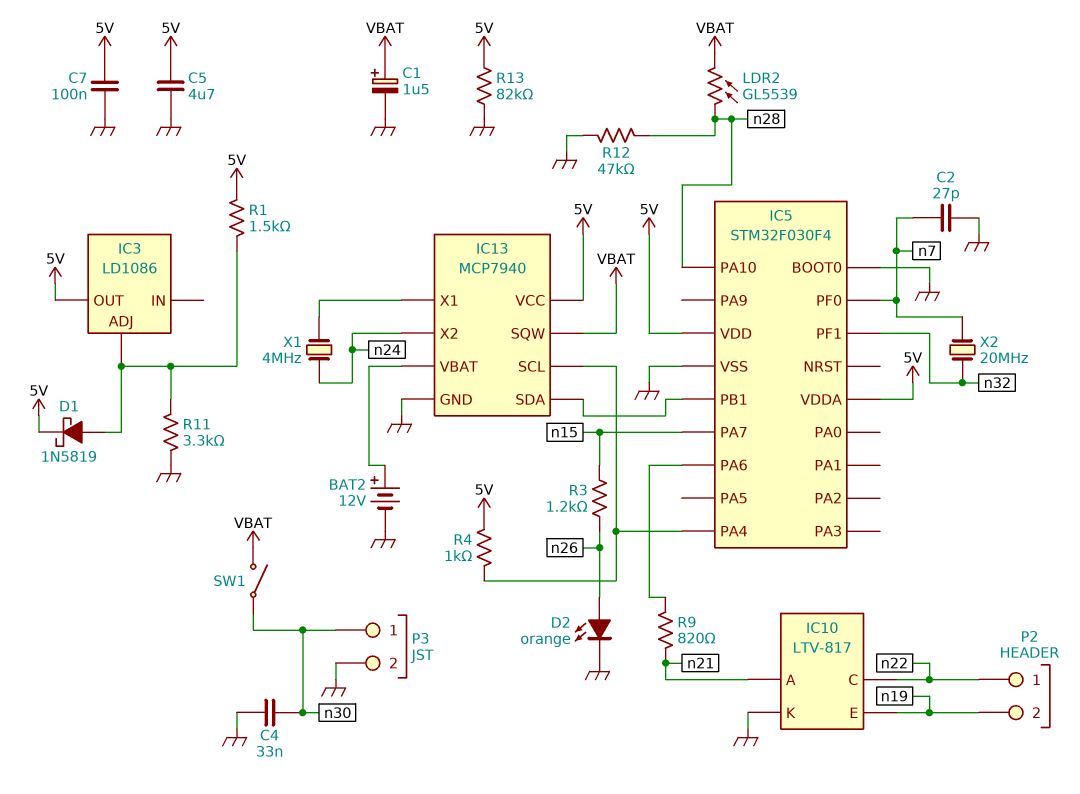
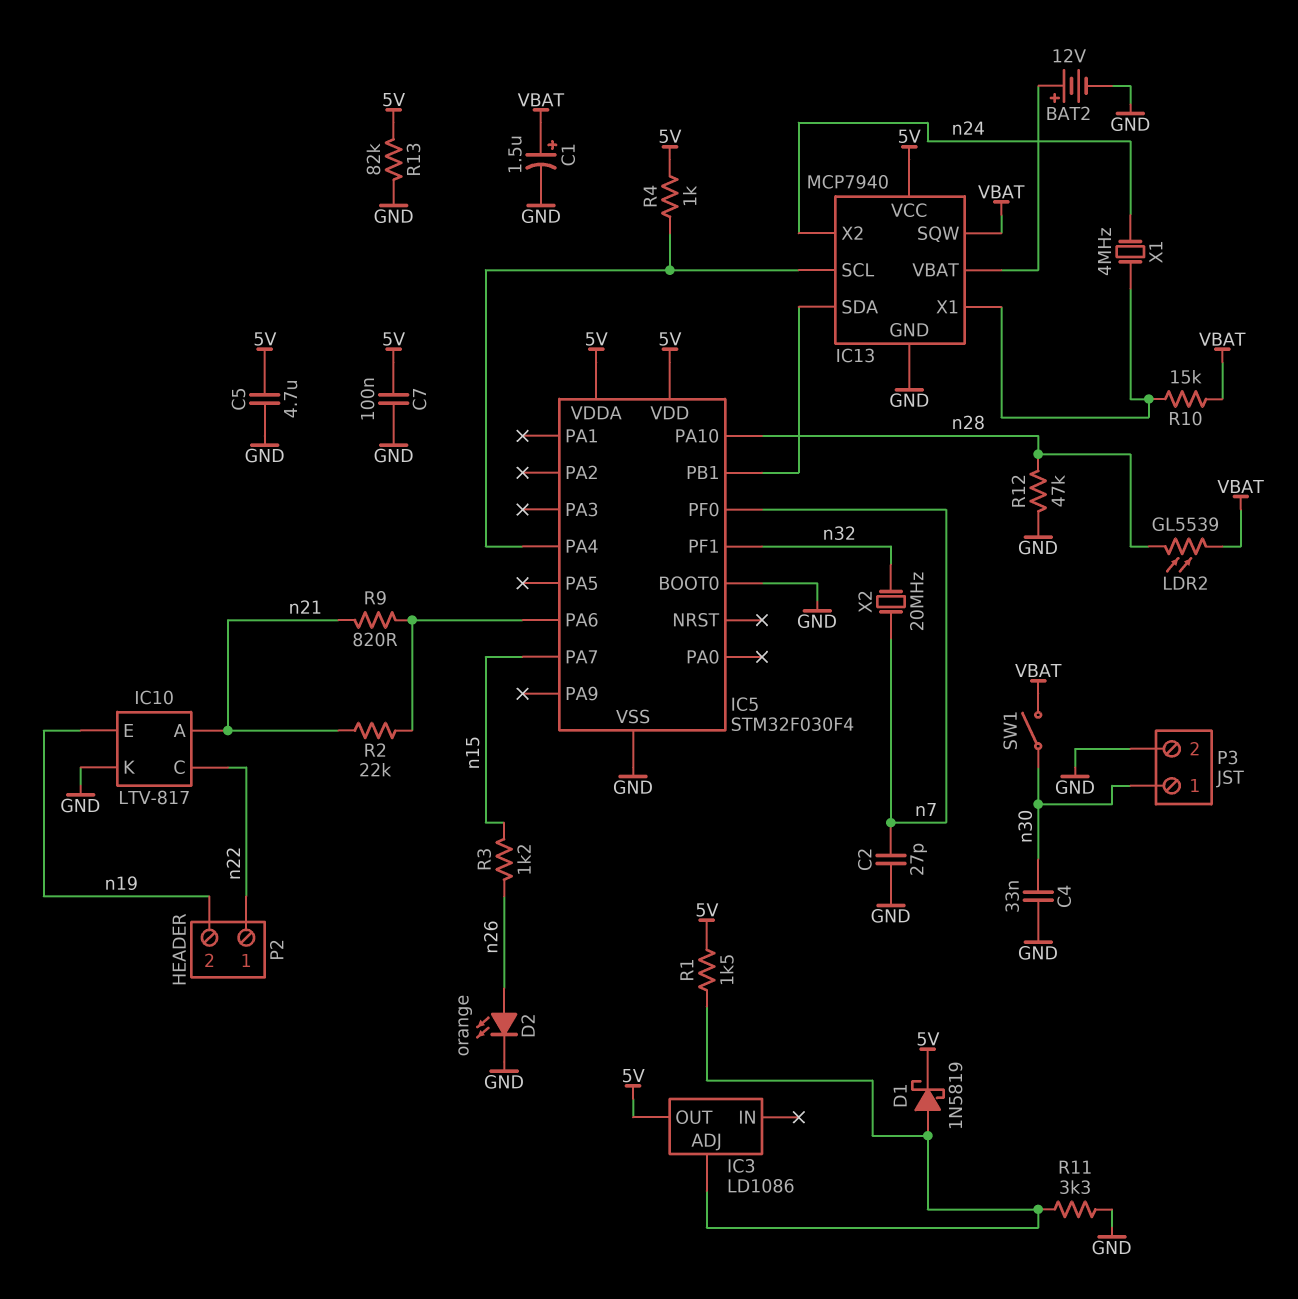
R2: none -> 22k (IC5/PA6, n21)
R10: none -> 15k (IC13/X1, VBAT)

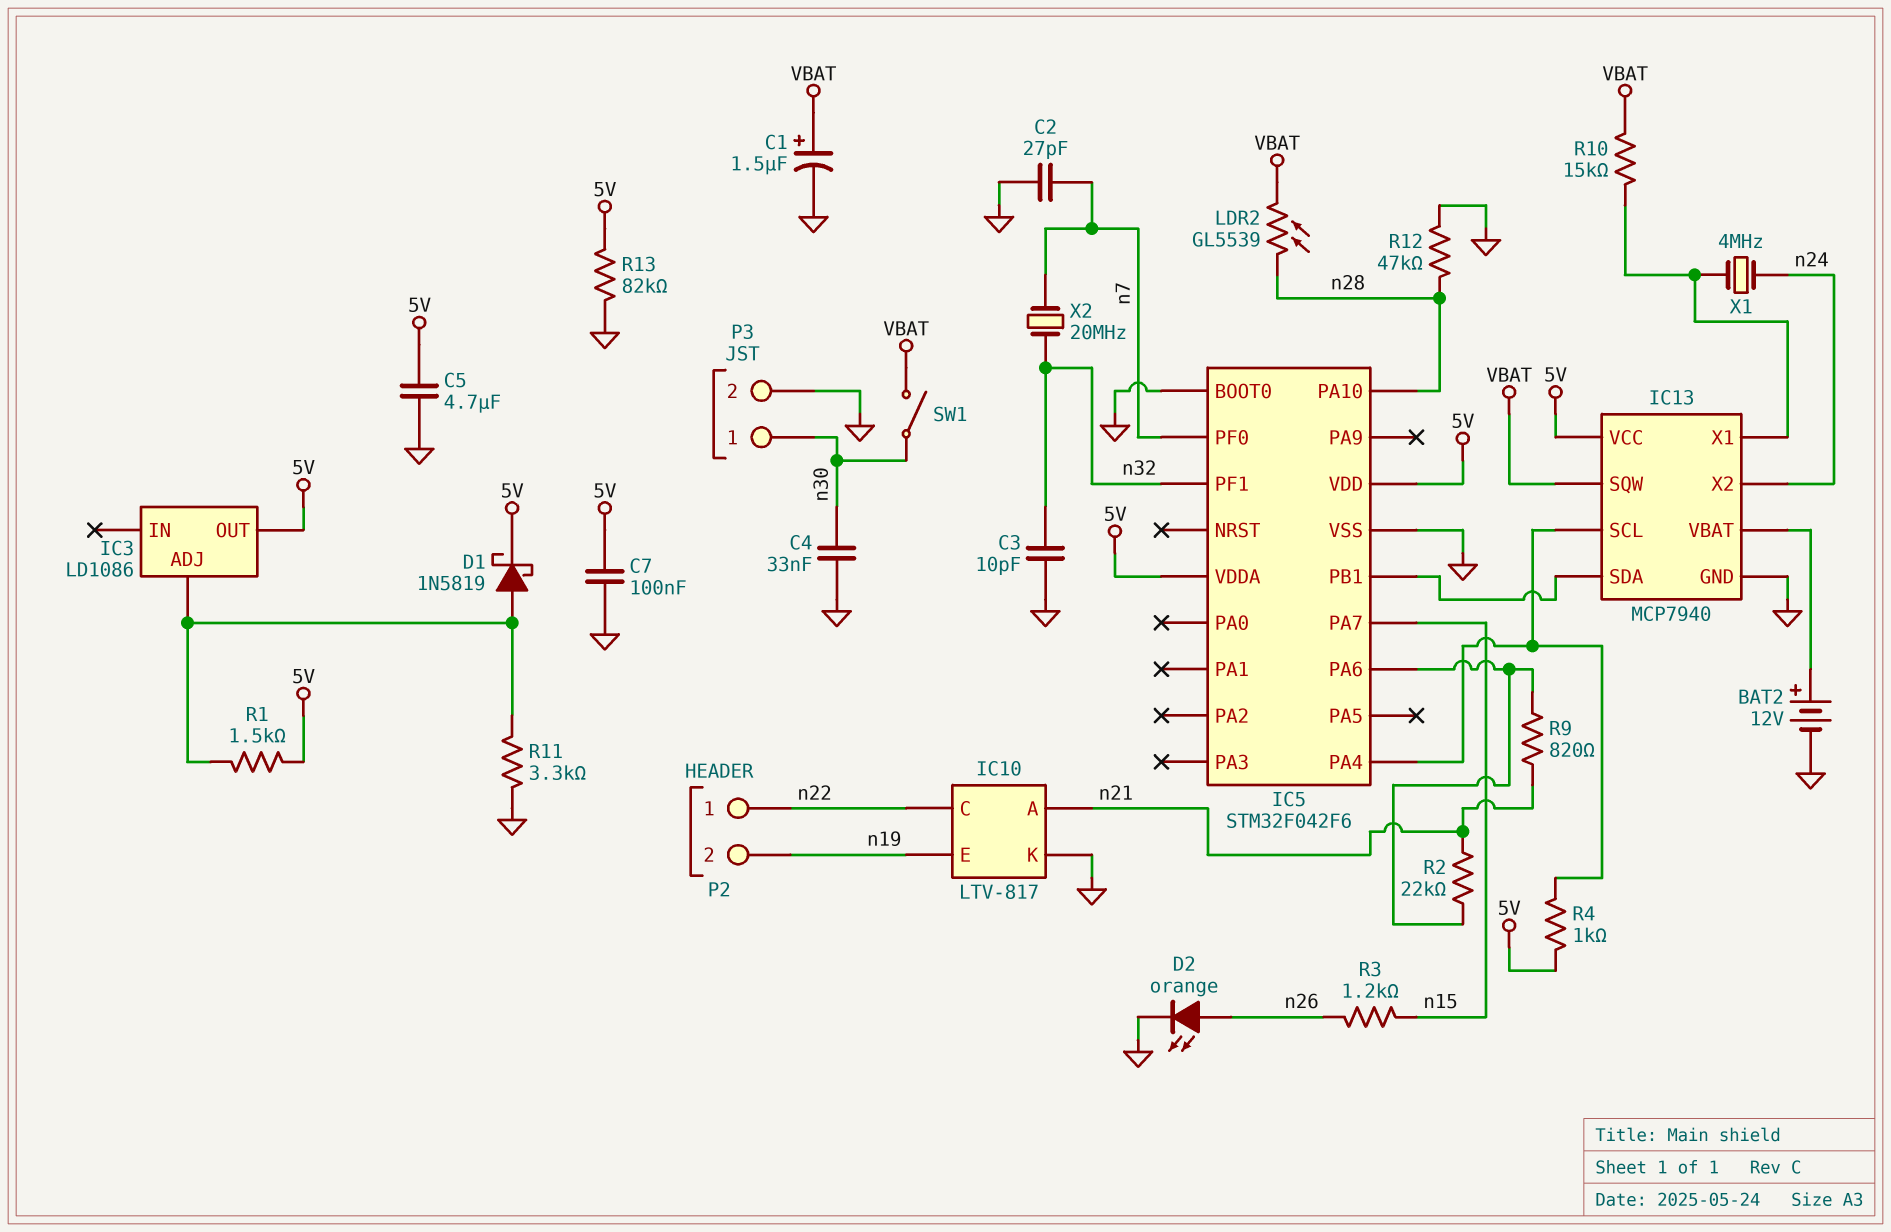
C3: none -> 10pF (GND, n32)
IC5: STM32F030F4 -> STM32F042F6

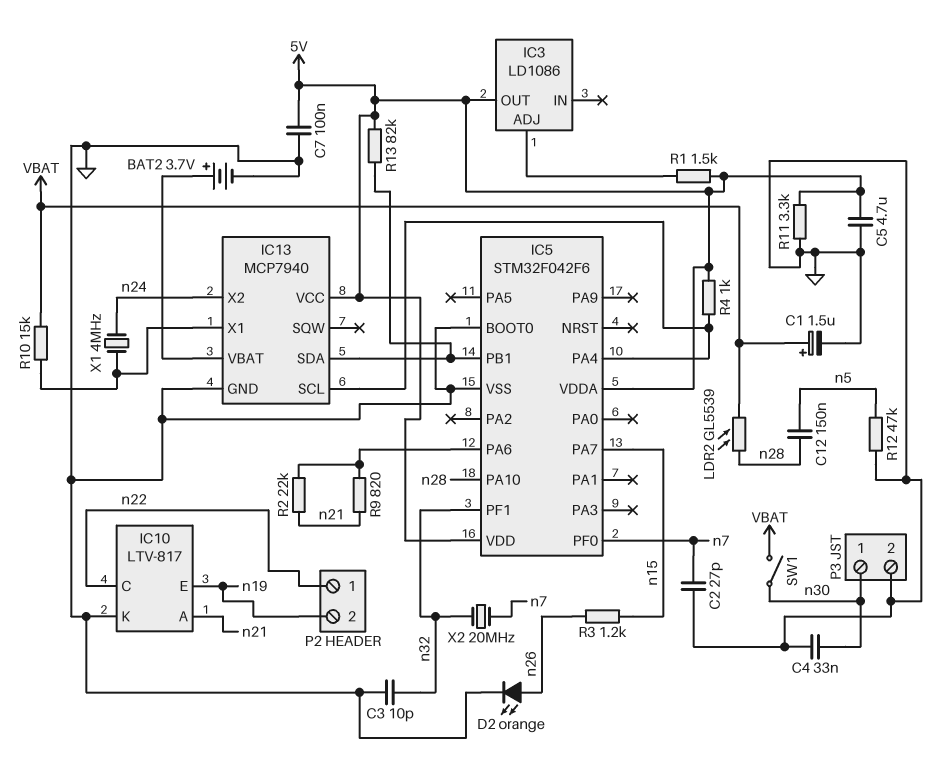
BAT2: 12V (plus IC13/VBAT, minus GND) -> 3.7V (plus IC13/VBAT, minus GND)
C12: none -> 150nF (n5, n28)
D1: schottky 1N5819 (A IC3/ADJ, K 5V) -> none
IC13 pin SQW: VBAT -> none
R11: 3.3k (GND, IC3/ADJ) -> 3.3k (5V, GND)
R12: 47k (GND, n28) -> 47k (GND, n5)
R13: 82k (5V, GND) -> 82k (5V, IC5/PB1)

